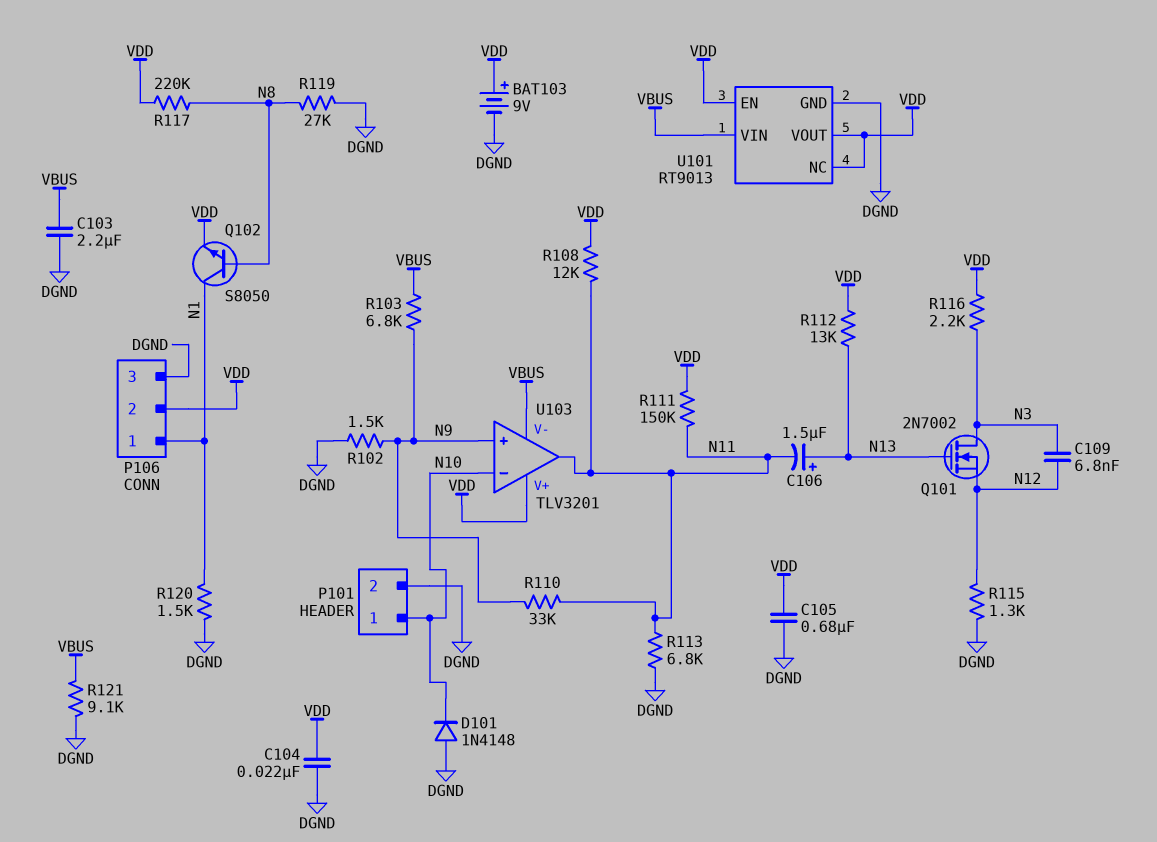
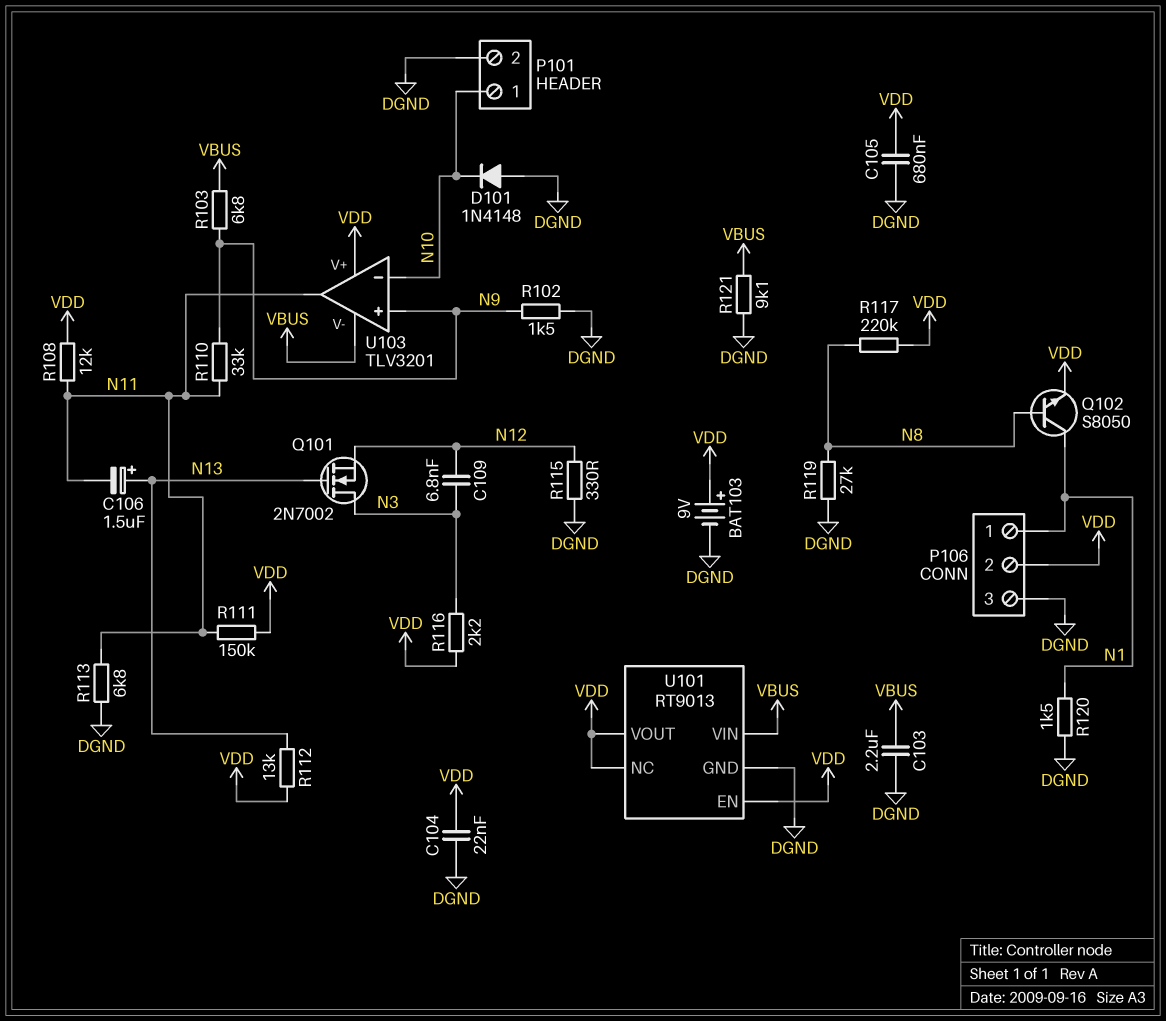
R115: 1.3k (DGND, N12) -> 330 (DGND, N12)

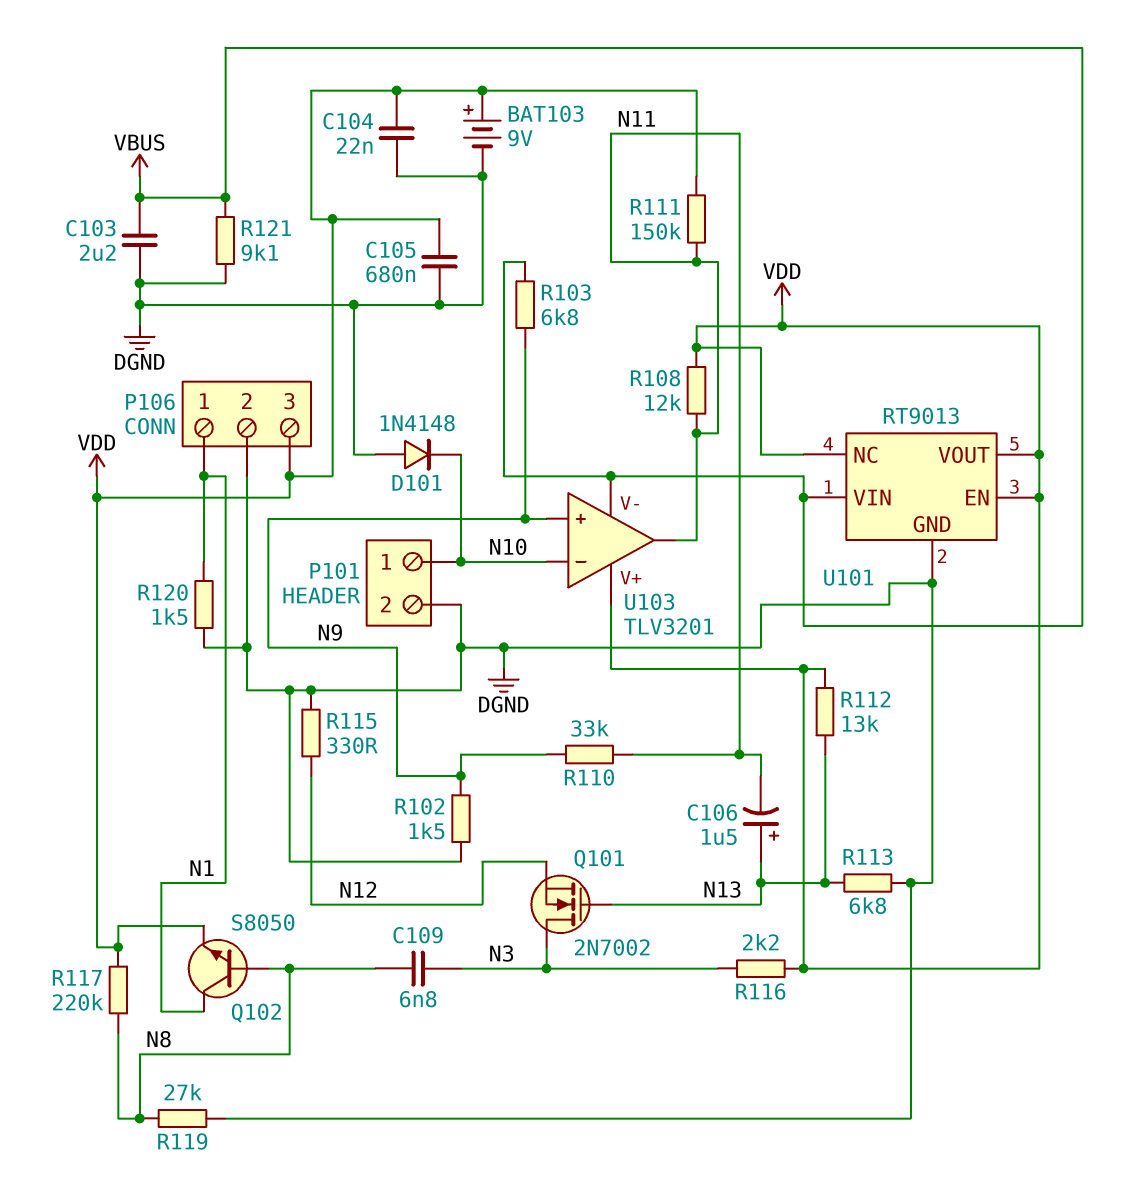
C109: 6.8nF (N3, N12) -> 6.8nF (N3, N8)
P106 pin 2: VDD -> DGND
P106 pin 3: DGND -> VDD
R113: 6.8k (DGND, N11) -> 6.8k (DGND, N13)

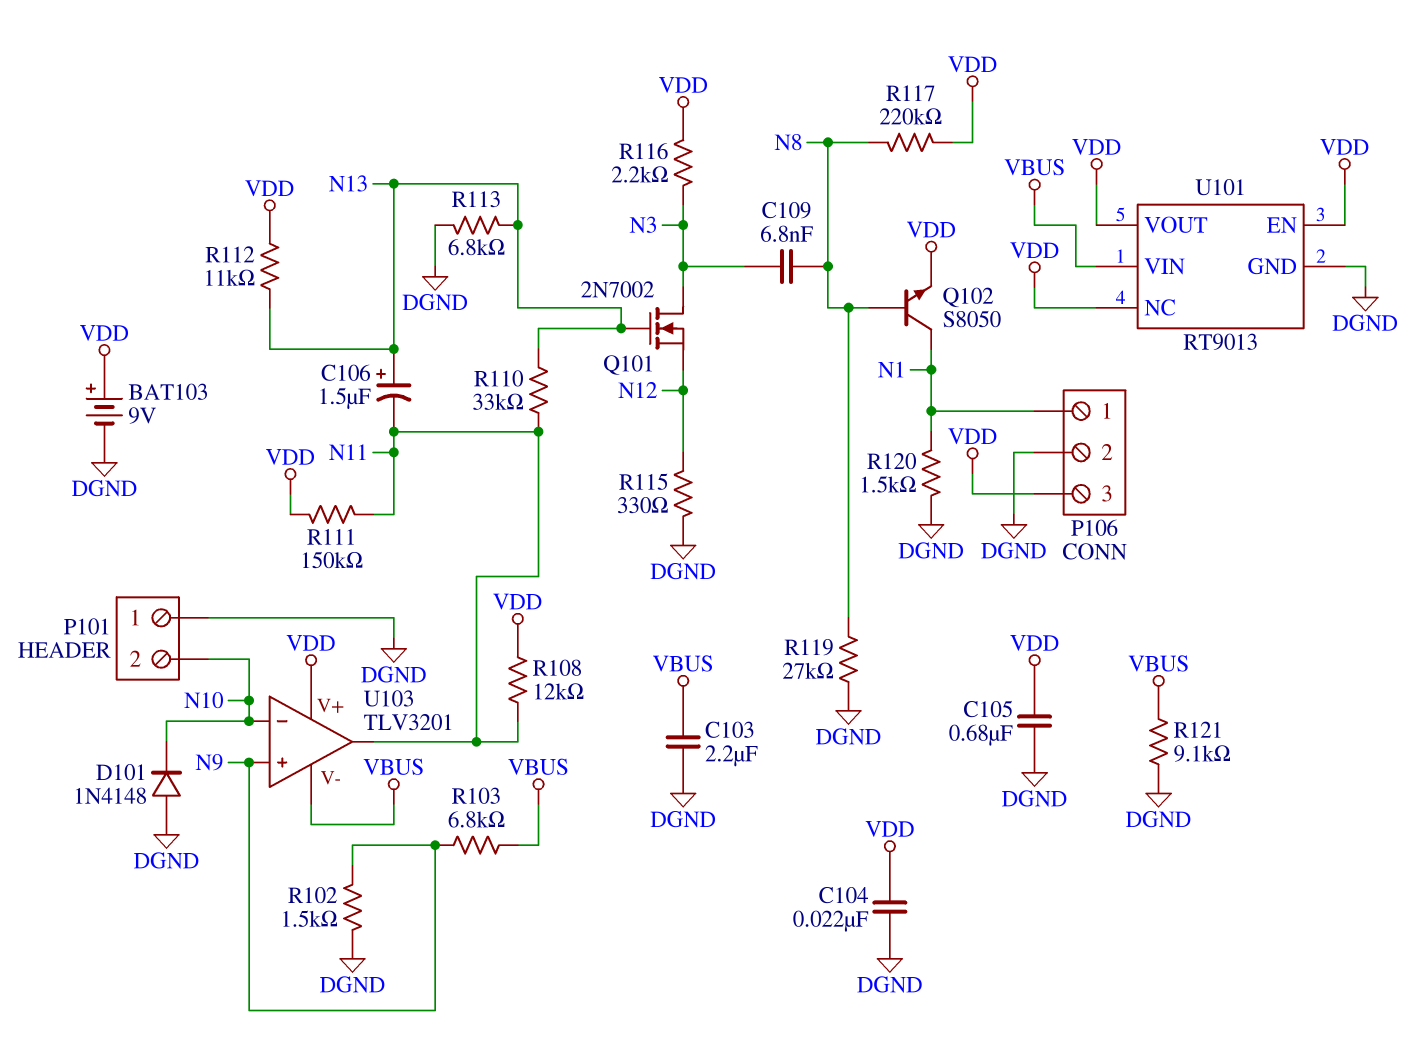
P101 pin 1: N10 -> DGND
P101 pin 2: DGND -> N10
R110: 33k (N9, N11) -> 33k (N11, N13)
R112: 13k (N13, VDD) -> 11k (N13, VDD)

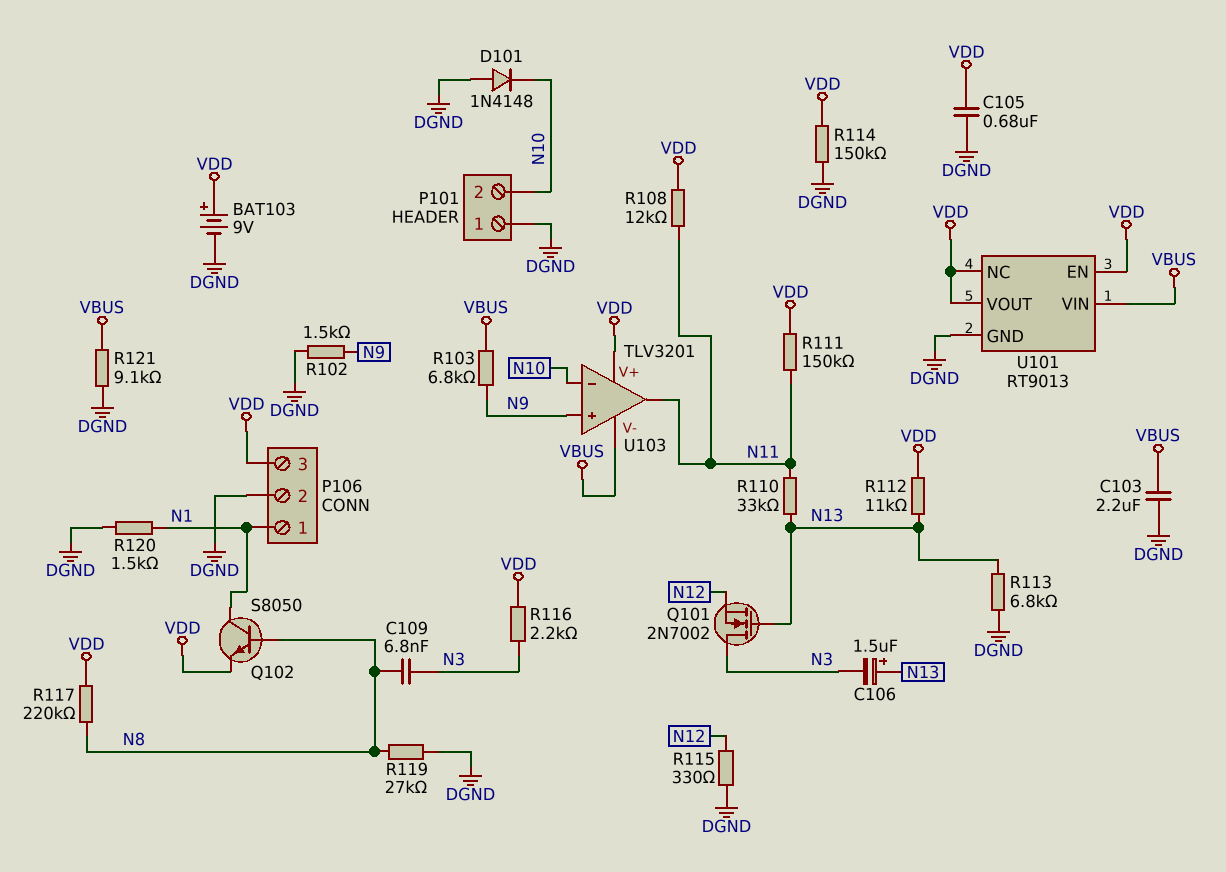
C104: 22nF (DGND, VDD) -> none
C106: 1.5uF (plus N13, minus N11) -> 1.5uF (plus N13, minus N3)
R114: none -> 150k (DGND, VDD)

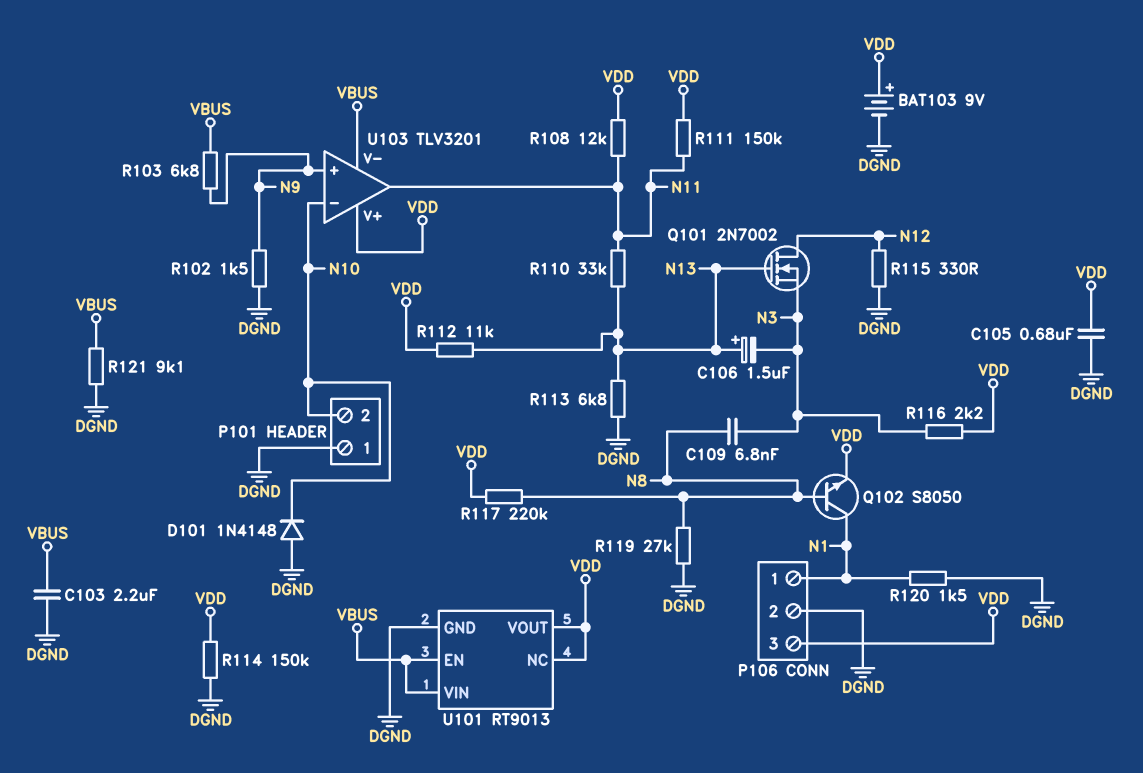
Q101: NMOS 2N7002 (G N13, D N3, S N12) -> NMOS 2N7002 (G N13, D N12, S N3)
U101 pin EN: VDD -> VBUS

